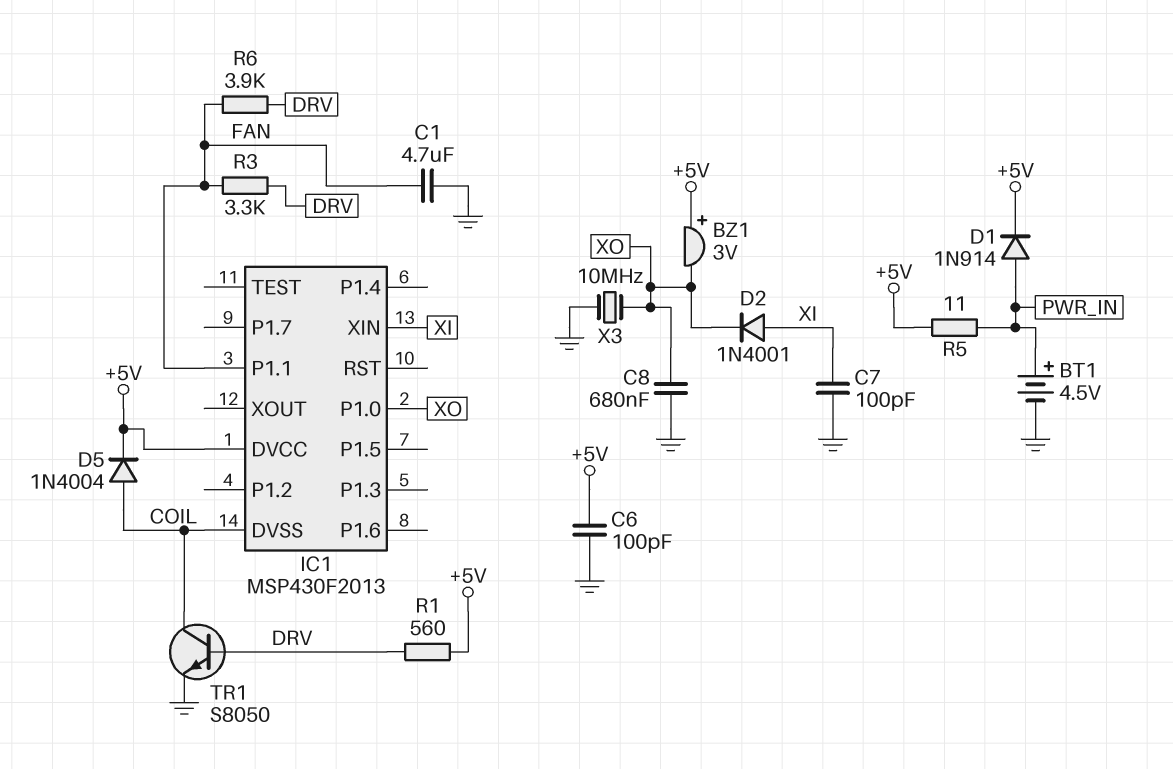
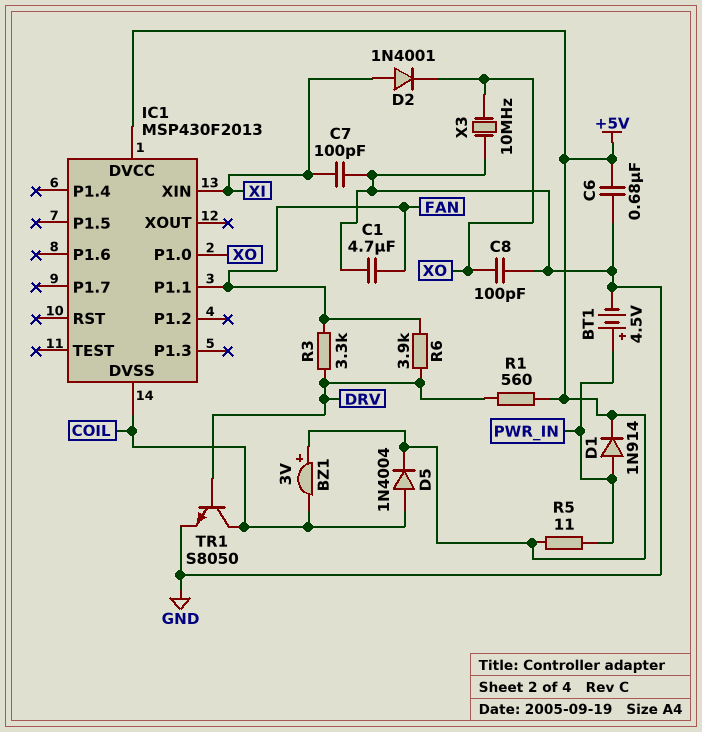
BZ1: buzzer 3V (plus +5V, minus XO) -> buzzer 3V (plus +5V, minus COIL)
C6: 100pF (+5V, GND) -> 680nF (+5V, GND)
C8: 680nF (GND, XO) -> 100pF (GND, XO)

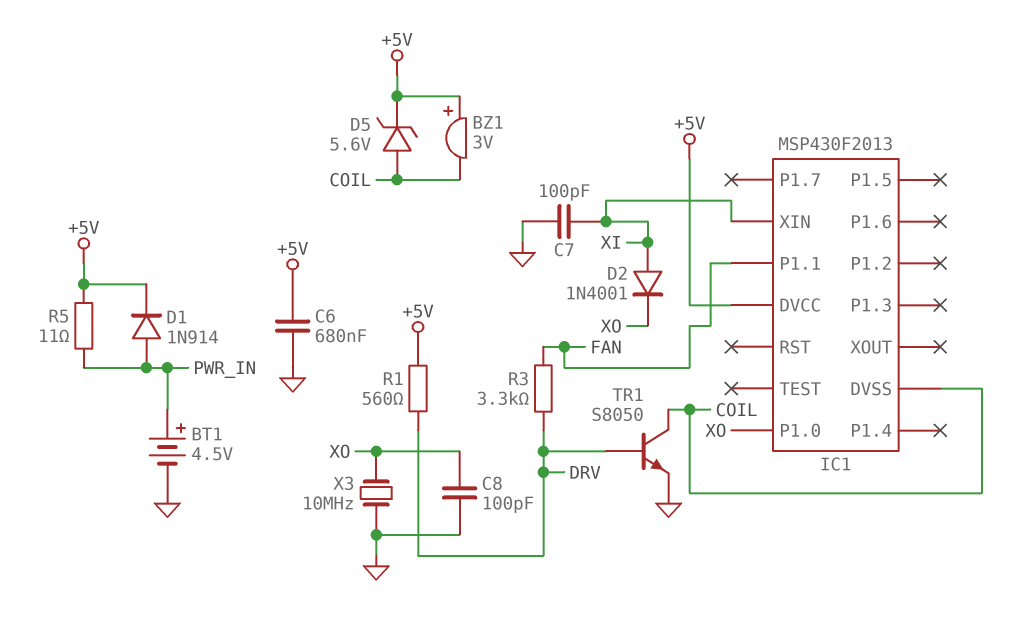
C1: 4.7uF (FAN, GND) -> none
D5: diode 1N4004 (A COIL, K +5V) -> zener 5.6V (A COIL, K +5V)
R6: 3.9k (DRV, FAN) -> none

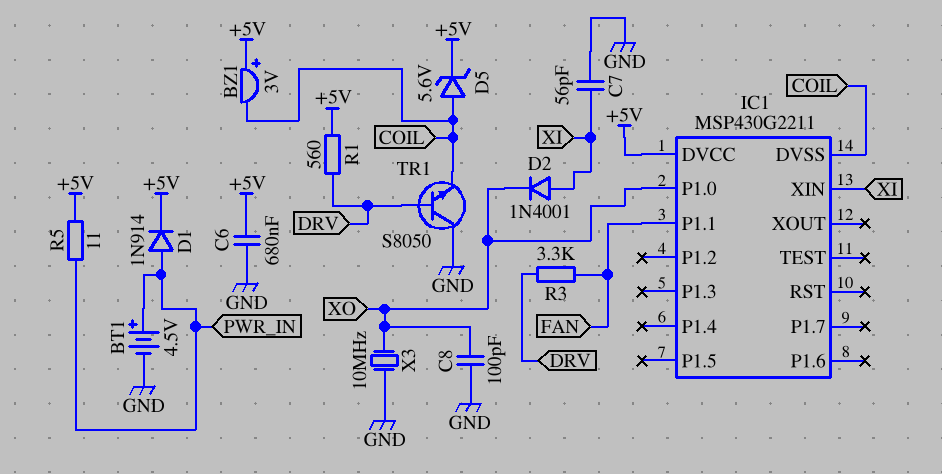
C7: 100pF (GND, XI) -> 56pF (GND, XI)
IC1: MSP430F2013 -> MSP430G2211
TR1: NPN S8050 (B DRV, C COIL, E GND) -> NPN S8050 (B DRV, C GND, E COIL)

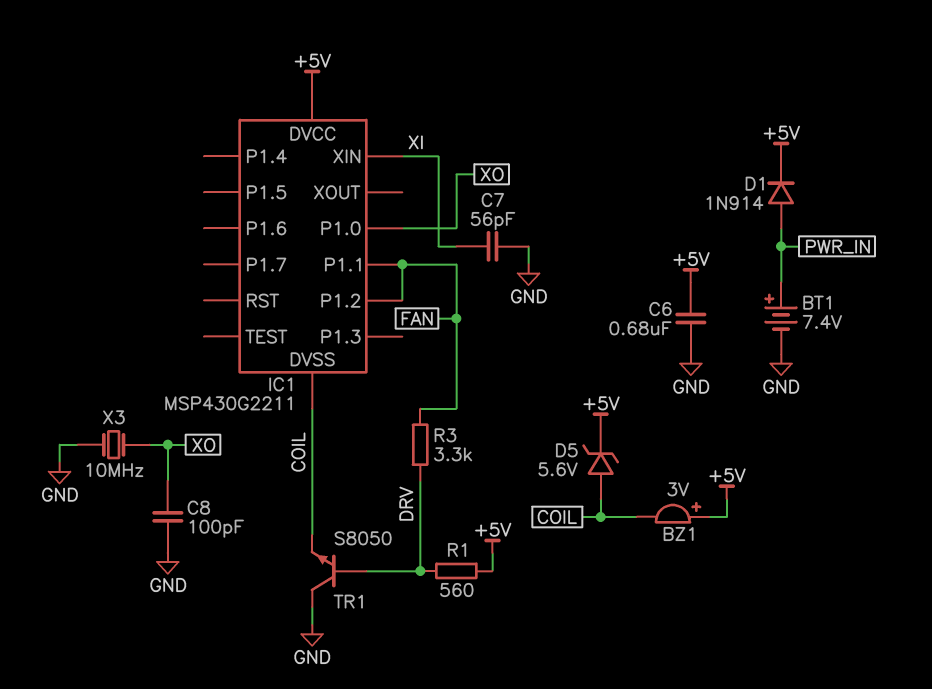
BT1: 4.5V (plus PWR_IN, minus GND) -> 7.4V (plus PWR_IN, minus GND)
D2: diode 1N4001 (A XI, K XO) -> none
IC1 pin P1.2: none -> FAN
R5: 11 (+5V, PWR_IN) -> none

